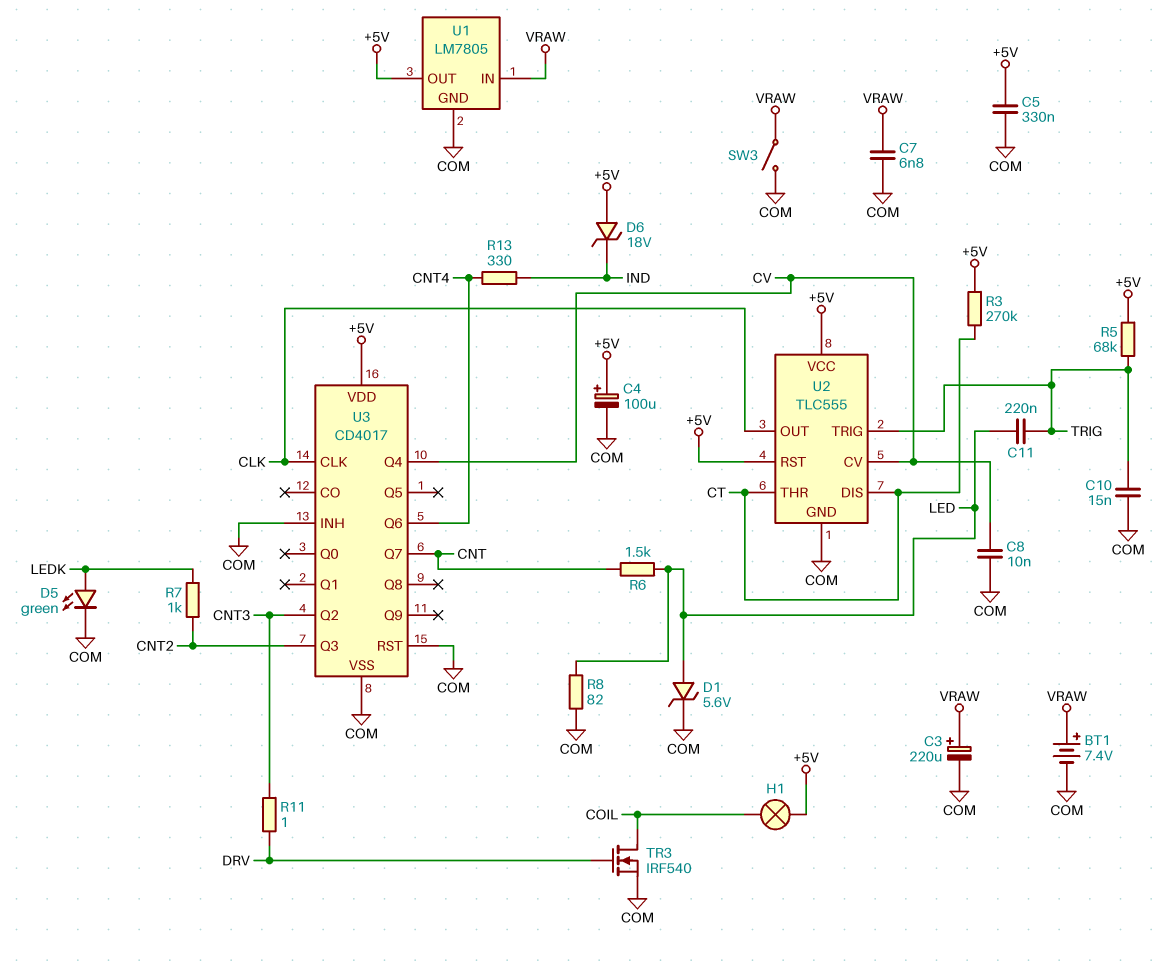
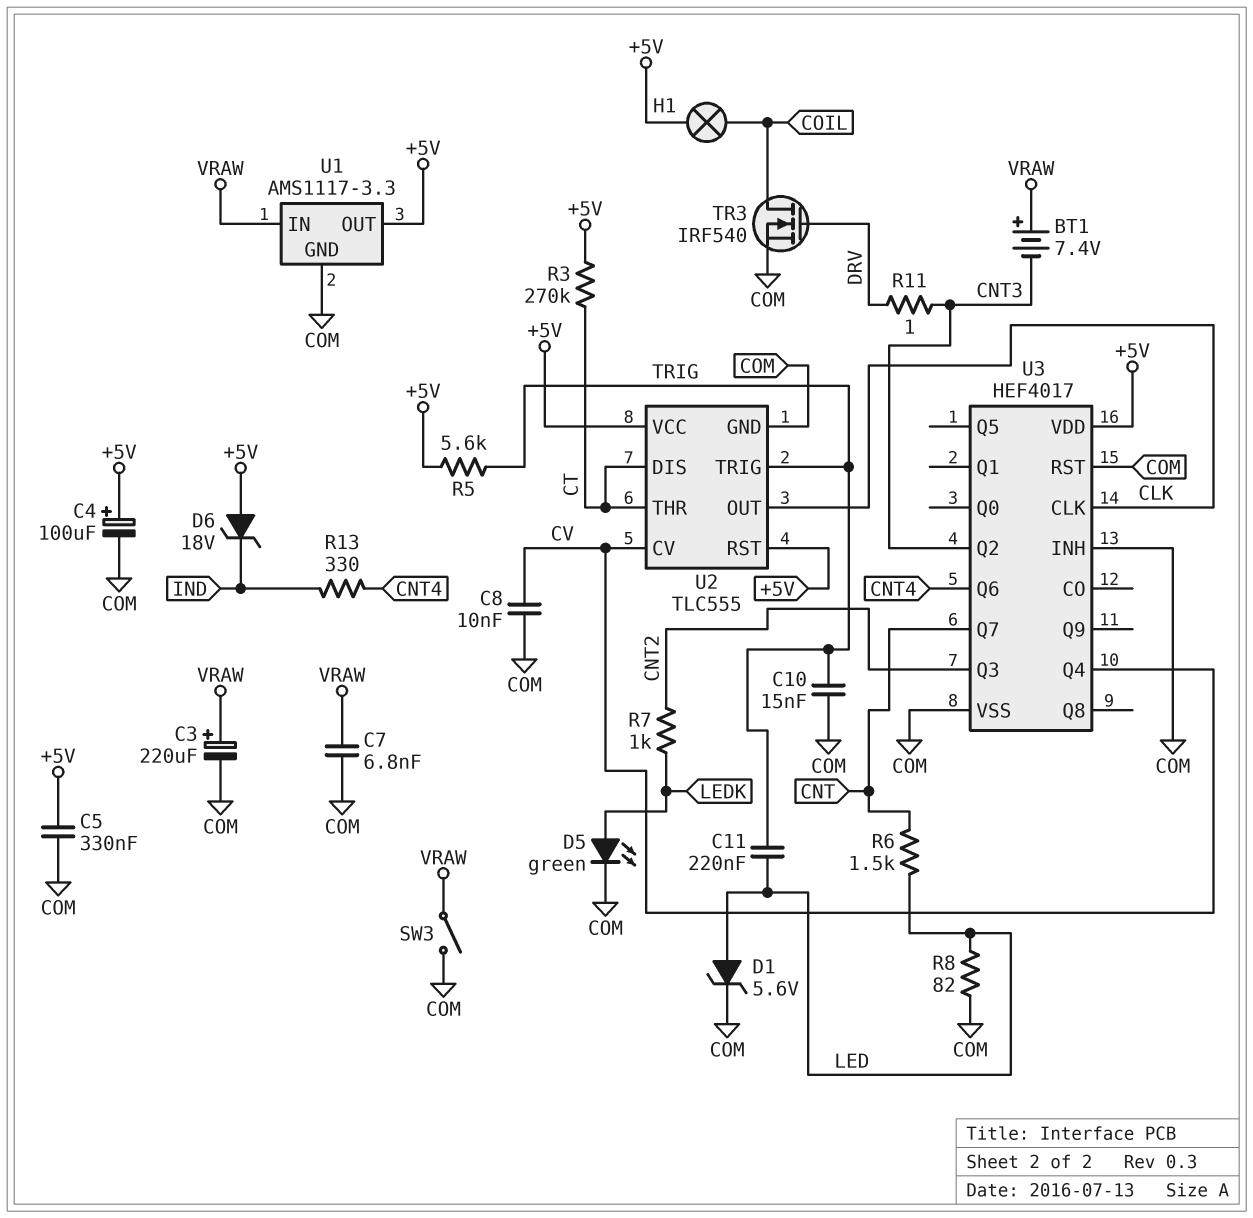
BT1: 7.4V (plus VRAW, minus COM) -> 7.4V (plus VRAW, minus CNT3)
R5: 68k (+5V, TRIG) -> 5.6k (+5V, TRIG)
U1: LM7805 -> AMS1117-3.3
U3: CD4017 -> HEF4017

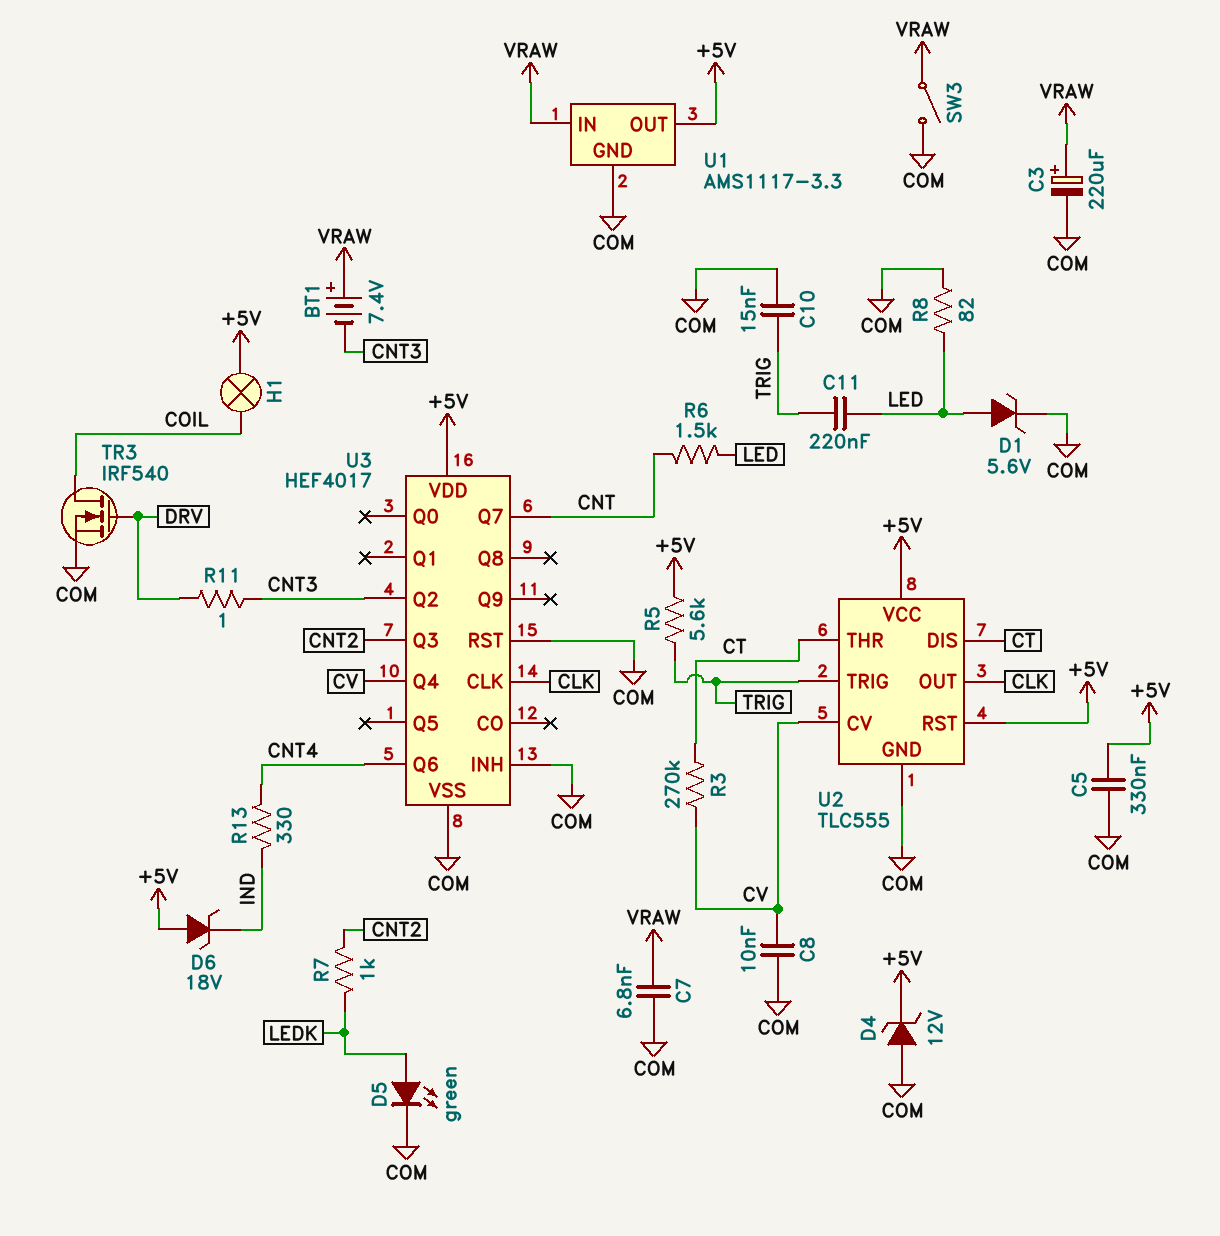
C4: 100uF (plus +5V, minus COM) -> none
D4: none -> zener 12V (A COM, K +5V)
R3: 270k (+5V, CT) -> 270k (CT, CV)

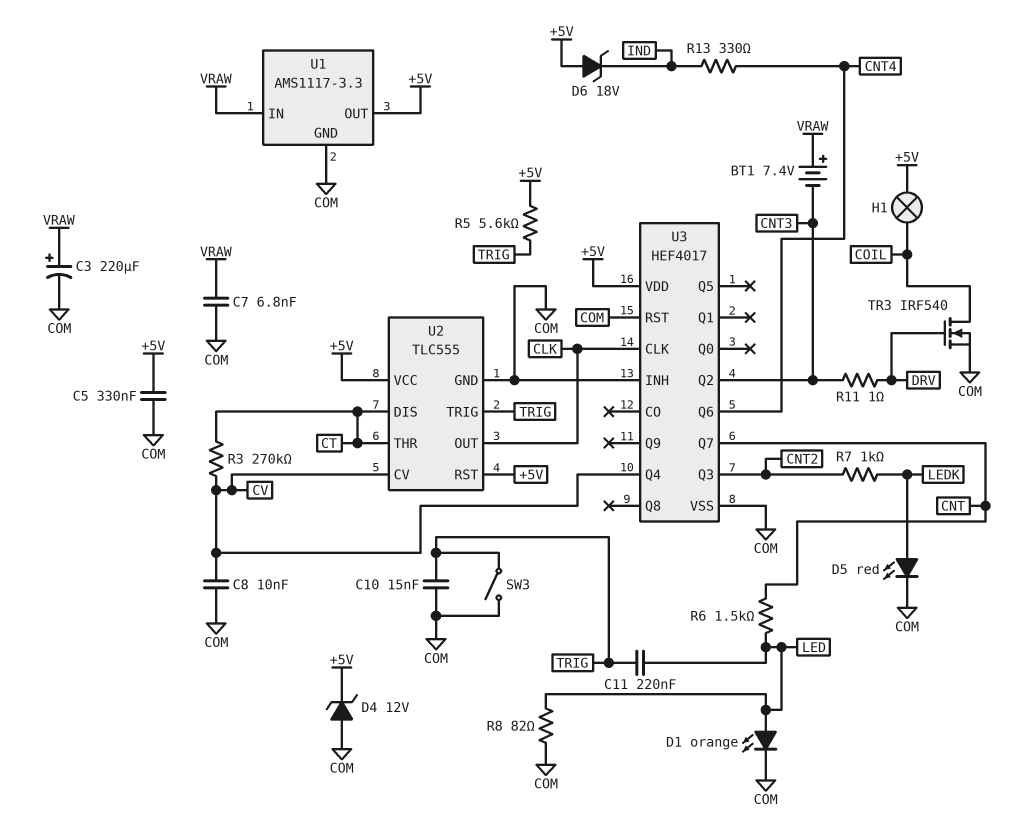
D1: zener 5.6V (A LED, K COM) -> LED orange (A LED, K COM)
D5: LED green (A LEDK, K COM) -> LED red (A LEDK, K COM)
SW3: switch (COM, VRAW) -> switch (COM, TRIG)

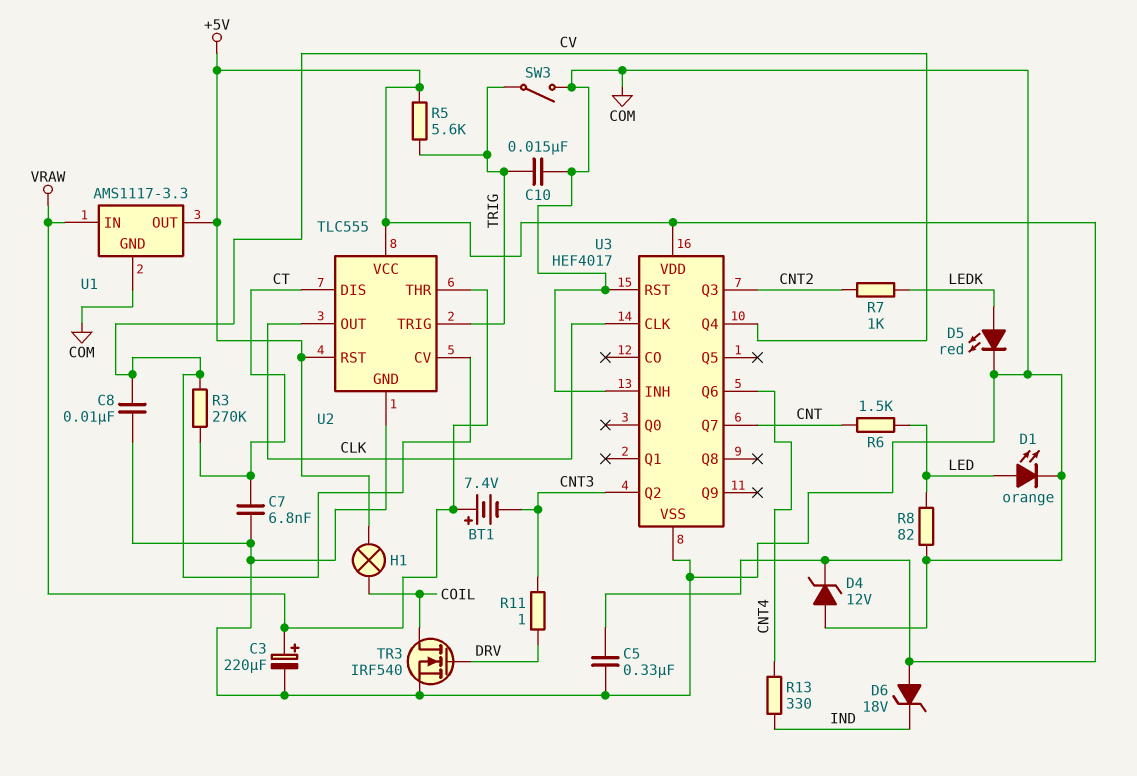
C7: 6.8nF (COM, VRAW) -> 6.8nF (COM, CT)
C11: 220nF (LED, TRIG) -> none
U2 pin THR: CT -> VRAW

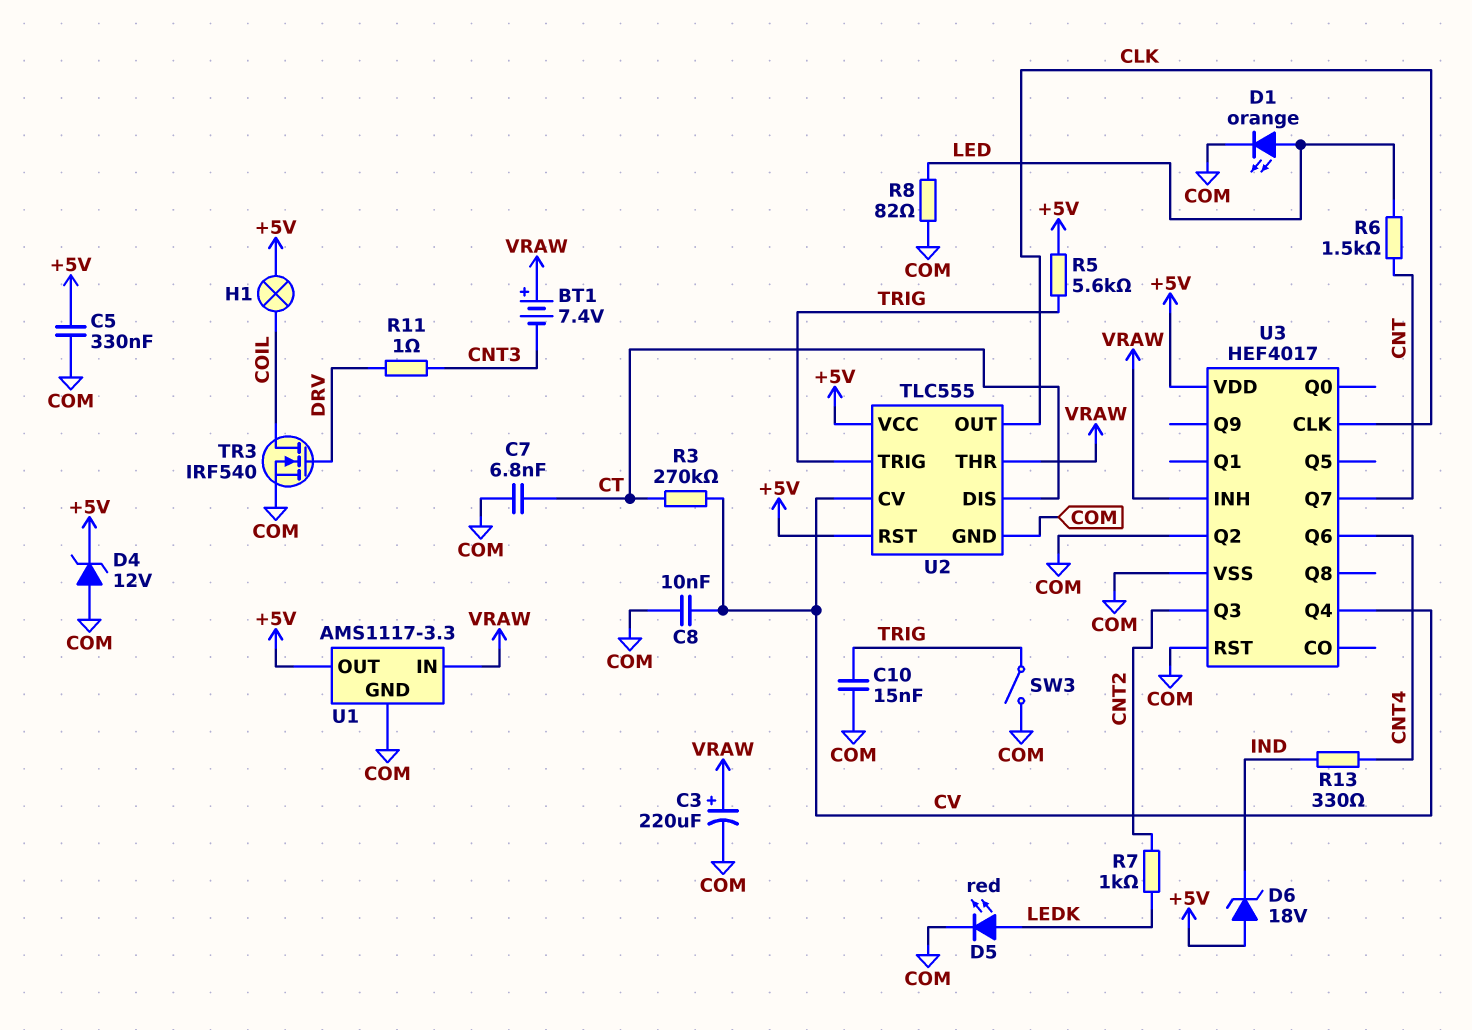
U3 pin INH: COM -> VRAW
U3 pin Q2: CNT3 -> COM

